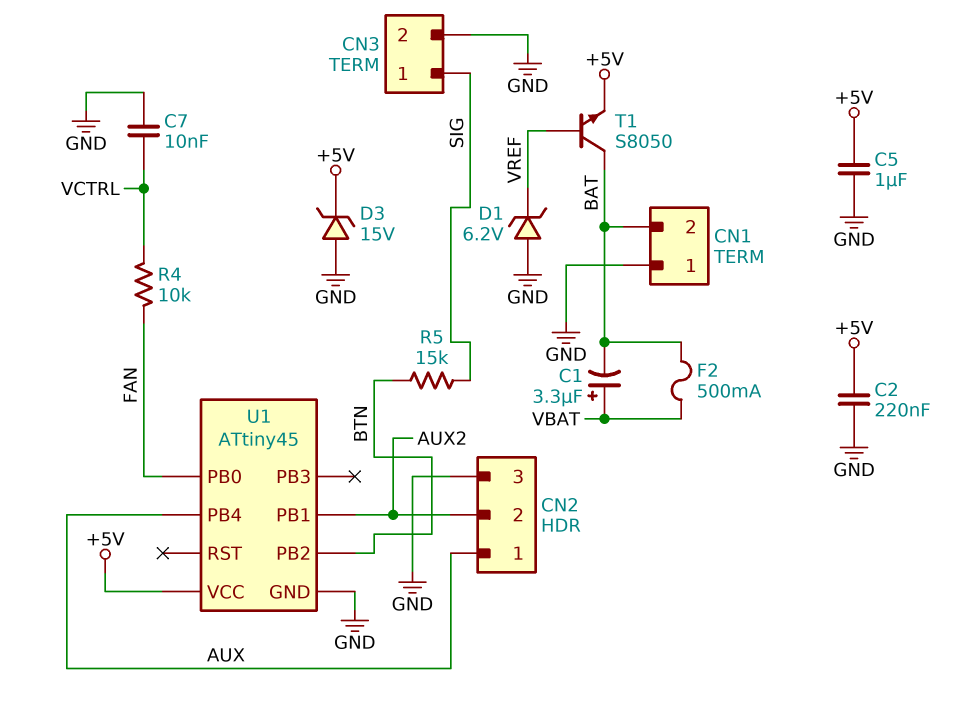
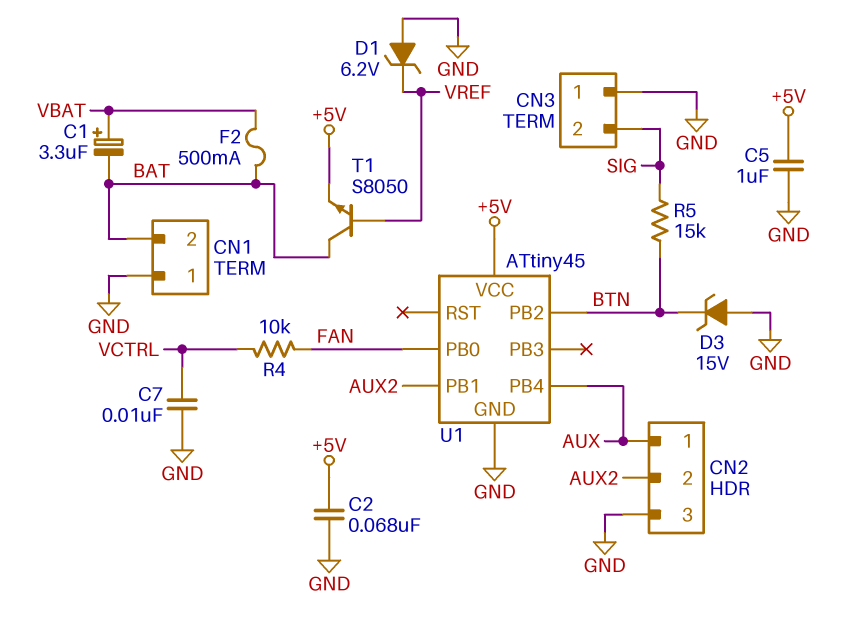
C2: 220nF (+5V, GND) -> 68nF (+5V, GND)
CN3 pin 1: SIG -> GND
CN3 pin 2: GND -> SIG
D3: zener 15V (A GND, K +5V) -> zener 15V (A GND, K BTN)

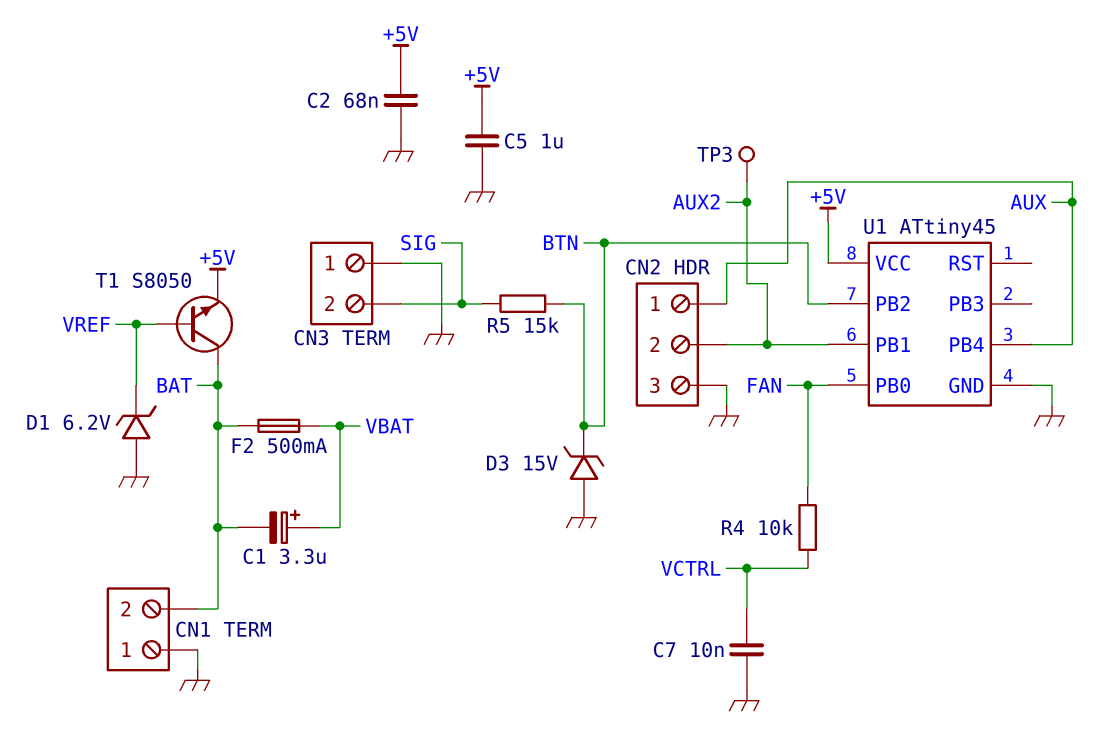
TP3: none -> test point (AUX2)

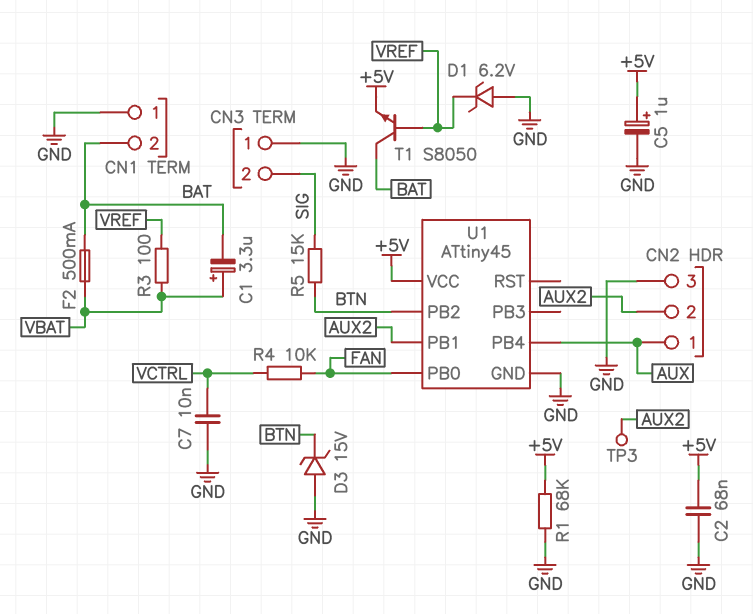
C5: 1uF (+5V, GND) -> 1uF (plus +5V, minus GND)
R1: none -> 68k (+5V, GND)
R3: none -> 100 (VBAT, VREF)

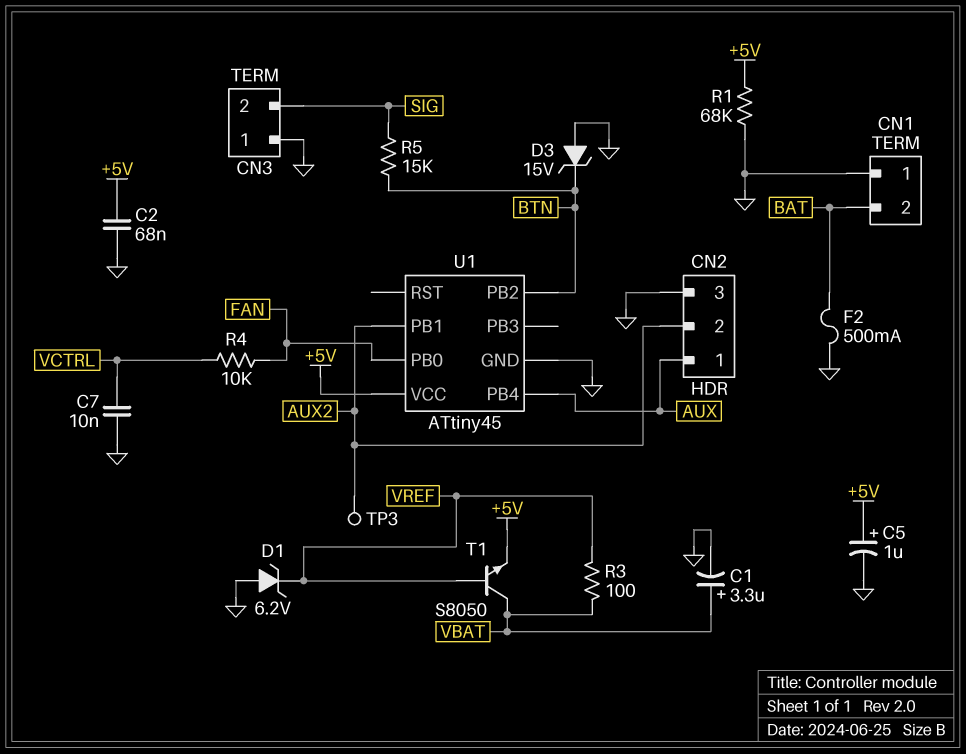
C1: 3.3uF (plus VBAT, minus BAT) -> 3.3uF (plus VBAT, minus GND)
F2: 500mA (BAT, VBAT) -> 500mA (BAT, GND)
T1: NPN S8050 (B VREF, C BAT, E +5V) -> NPN S8050 (B VREF, C VBAT, E +5V)

